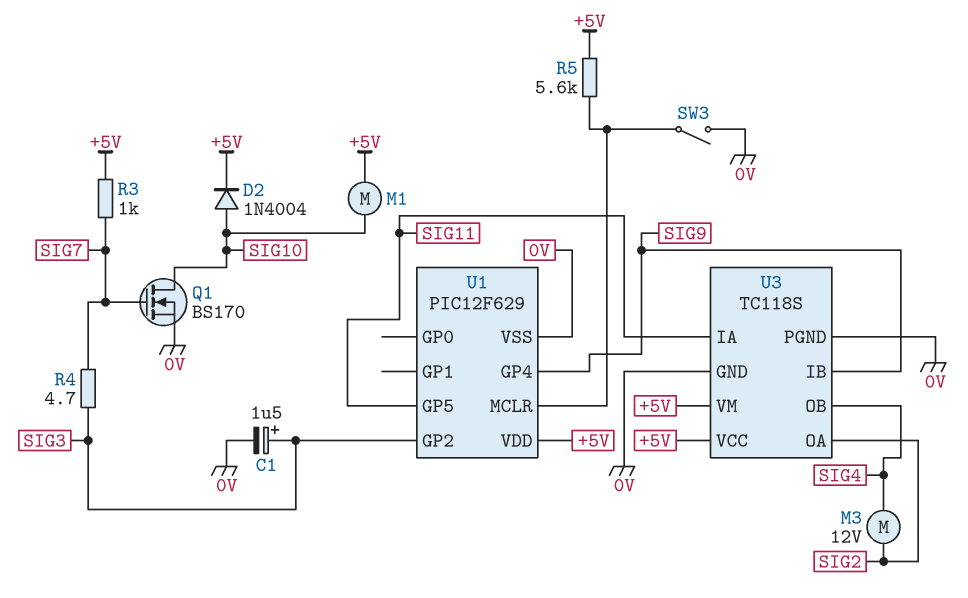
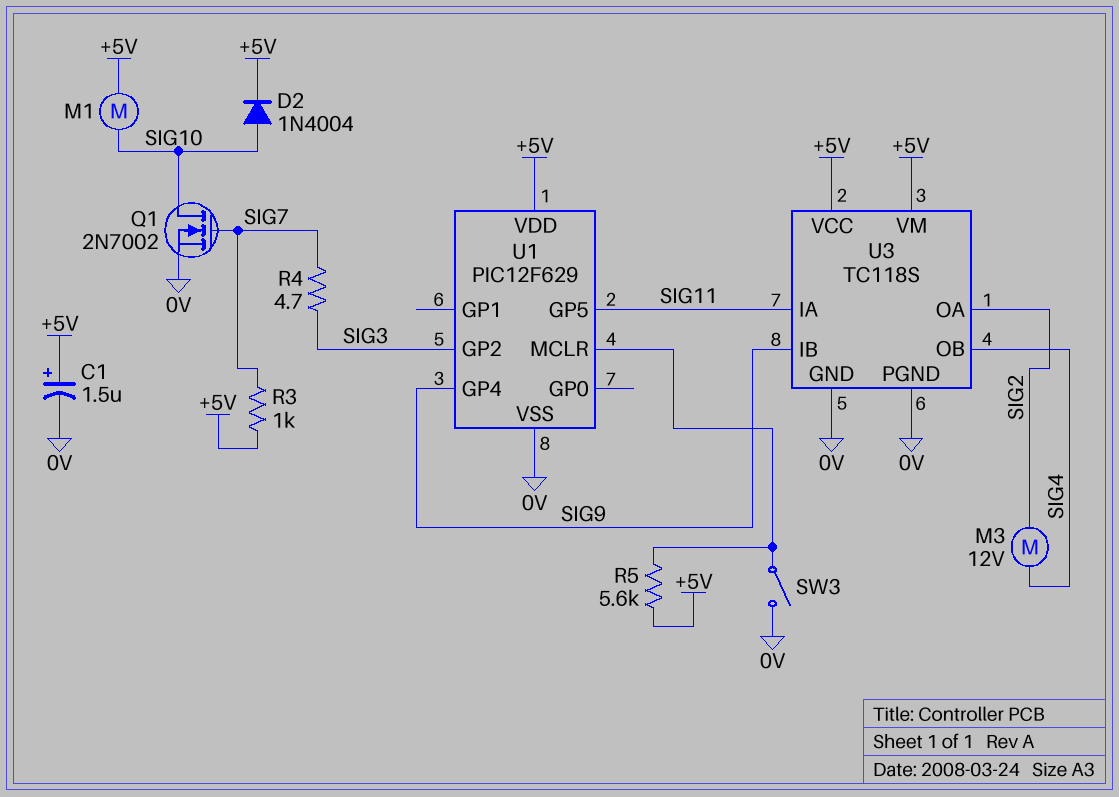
C1: 1.5uF (plus SIG3, minus 0V) -> 1.5uF (plus +5V, minus 0V)
Q1: NMOS BS170 (G SIG7, D SIG10, S 0V) -> NMOS 2N7002 (G SIG7, D SIG10, S 0V)

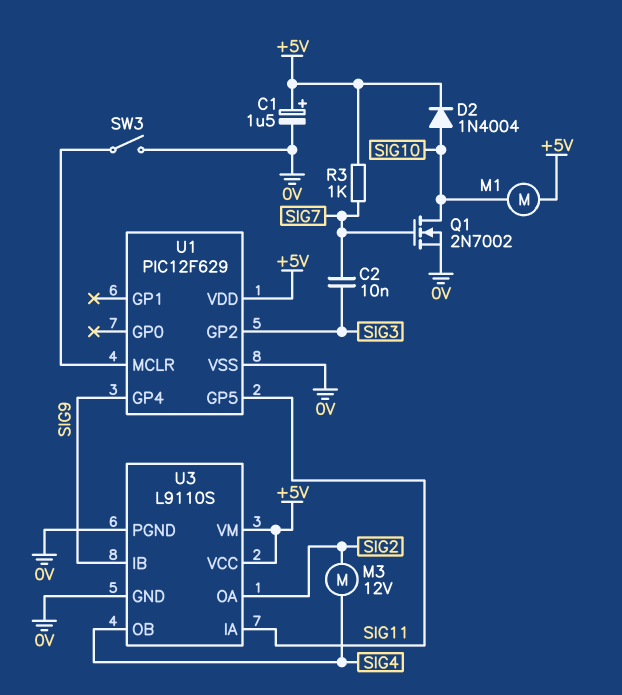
C2: none -> 10nF (SIG3, SIG7)
R4: 4.7 (SIG3, SIG7) -> none
R5: 5.6k (+5V, U1/MCLR) -> none
U3: TC118S -> L9110S

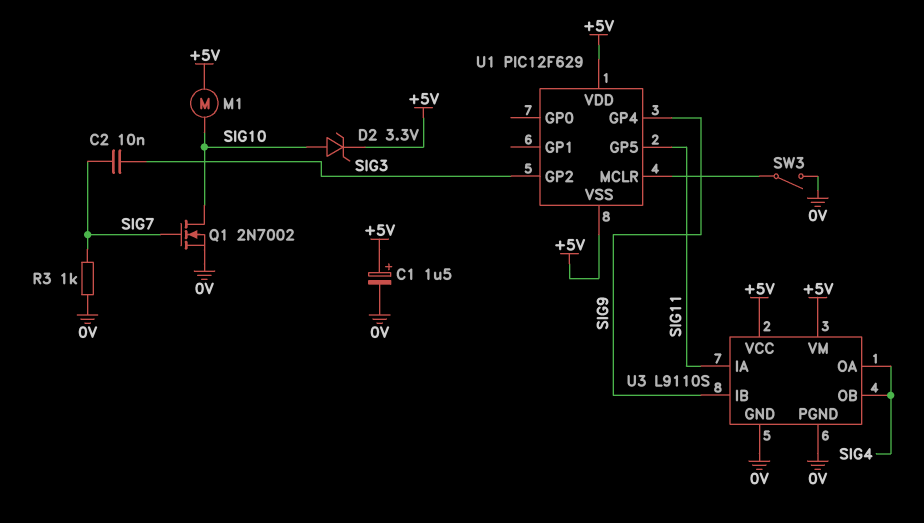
D2: diode 1N4004 (A SIG10, K +5V) -> zener 3.3V (A SIG10, K +5V)
M3: motor 12V (SIG2, SIG4) -> none
R3: 1k (+5V, SIG7) -> 1k (0V, SIG7)
U1 pin VSS: 0V -> +5V
U3 pin OA: SIG2 -> SIG4

